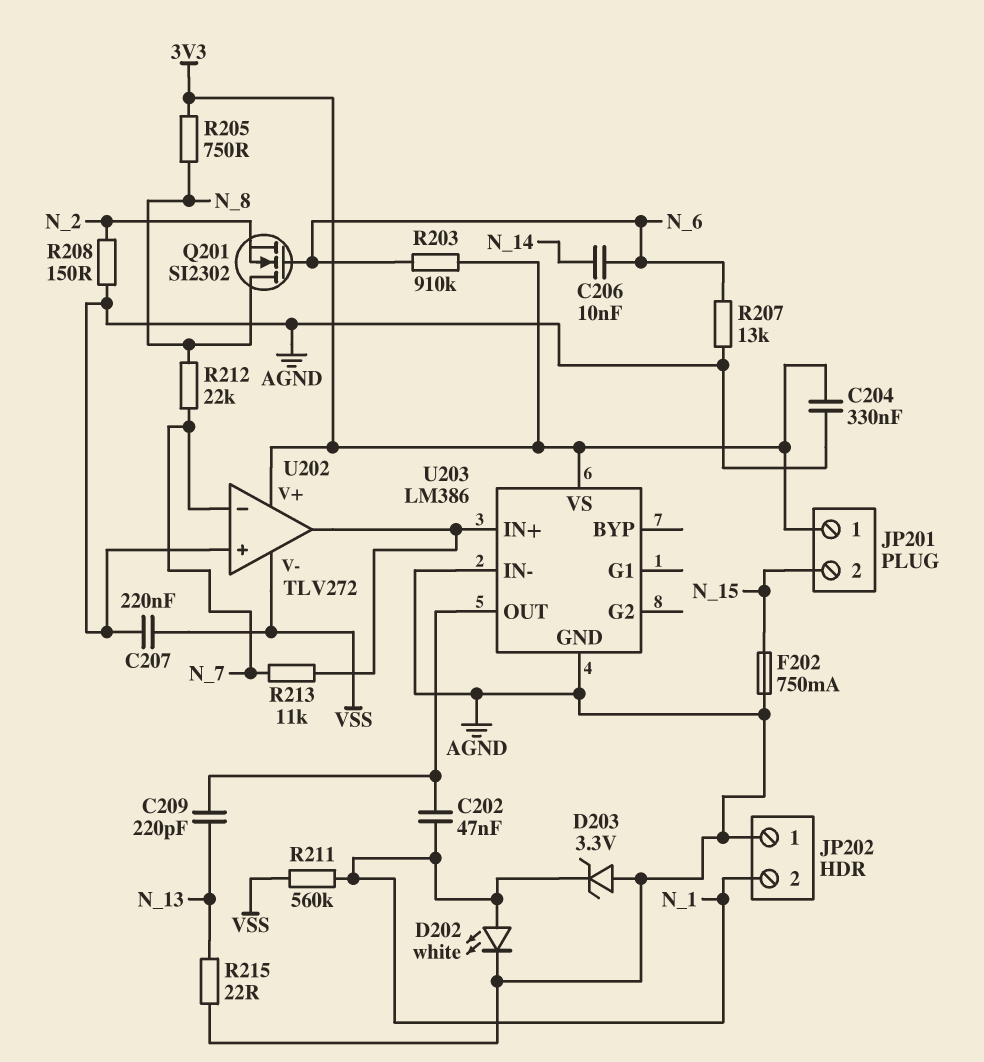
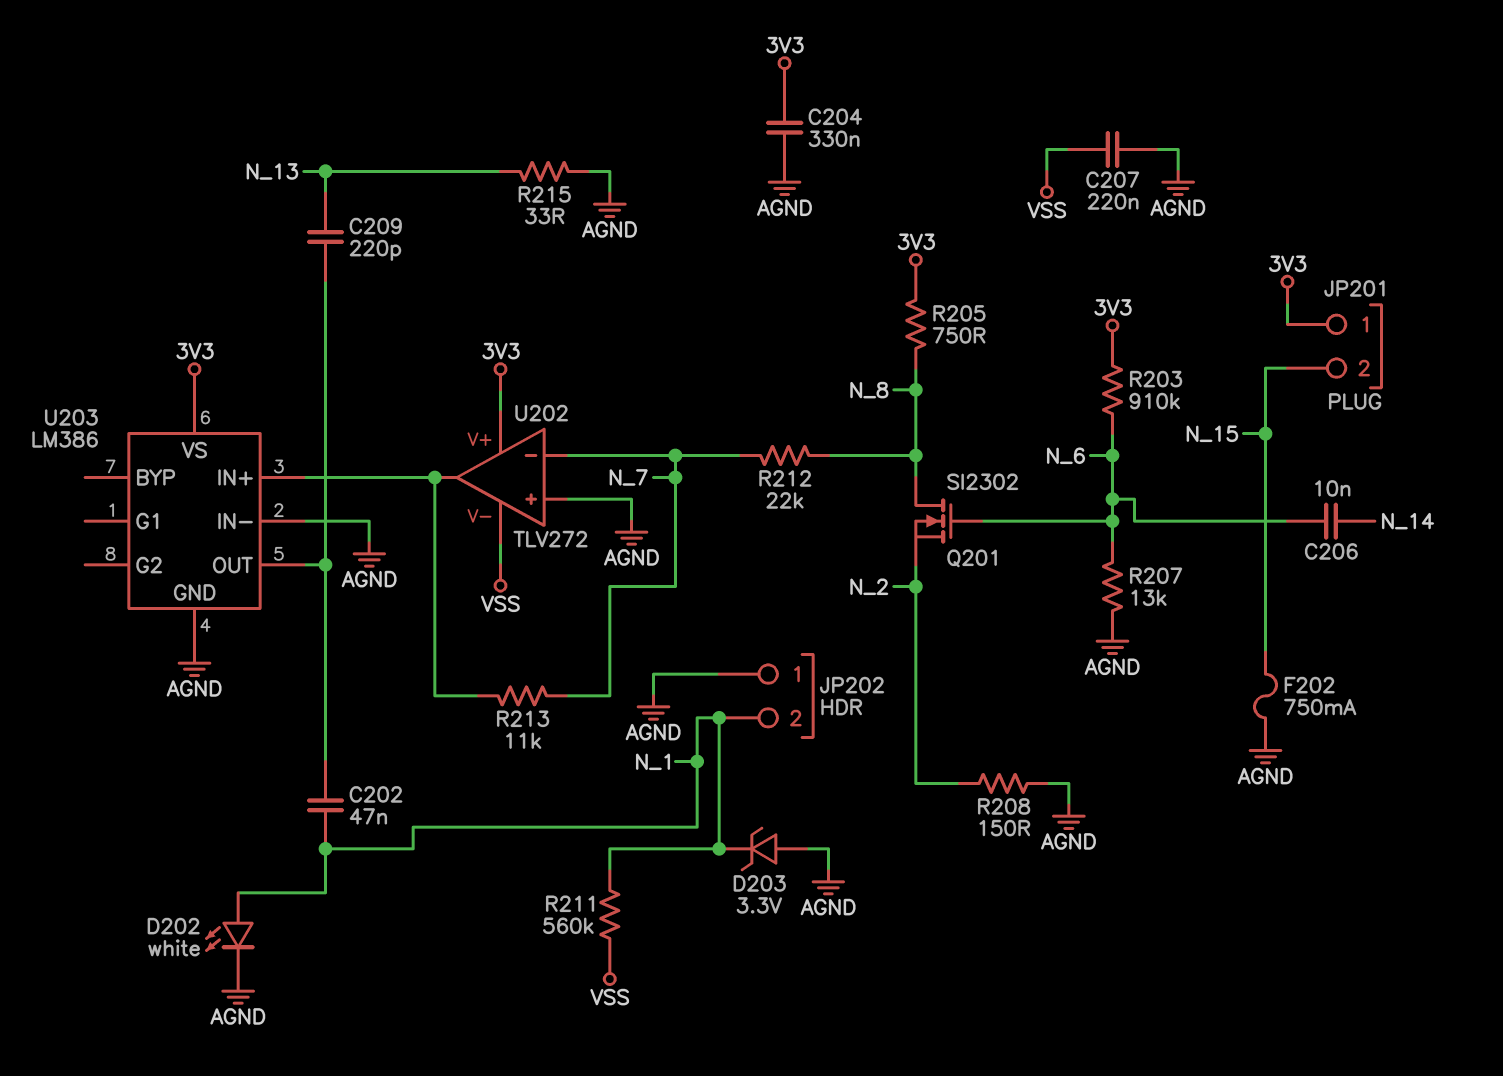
R215: 22 (AGND, N_13) -> 33 (AGND, N_13)

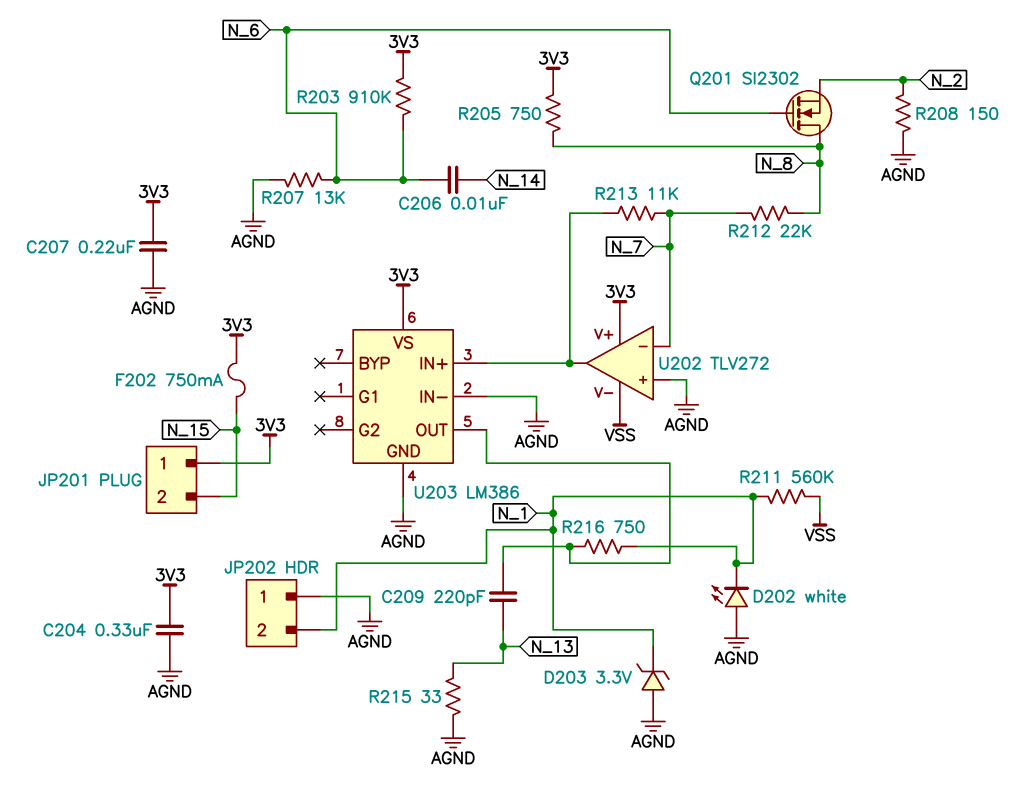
C202: 47nF (N_1, U203/OUT) -> none
C207: 220nF (AGND, VSS) -> 220nF (3V3, AGND)
D202: LED white (A N_1, K AGND) -> LED white (A AGND, K N_1)
F202: 750mA (AGND, N_15) -> 750mA (3V3, N_15)
R216: none -> 750 (N_1, U203/OUT)

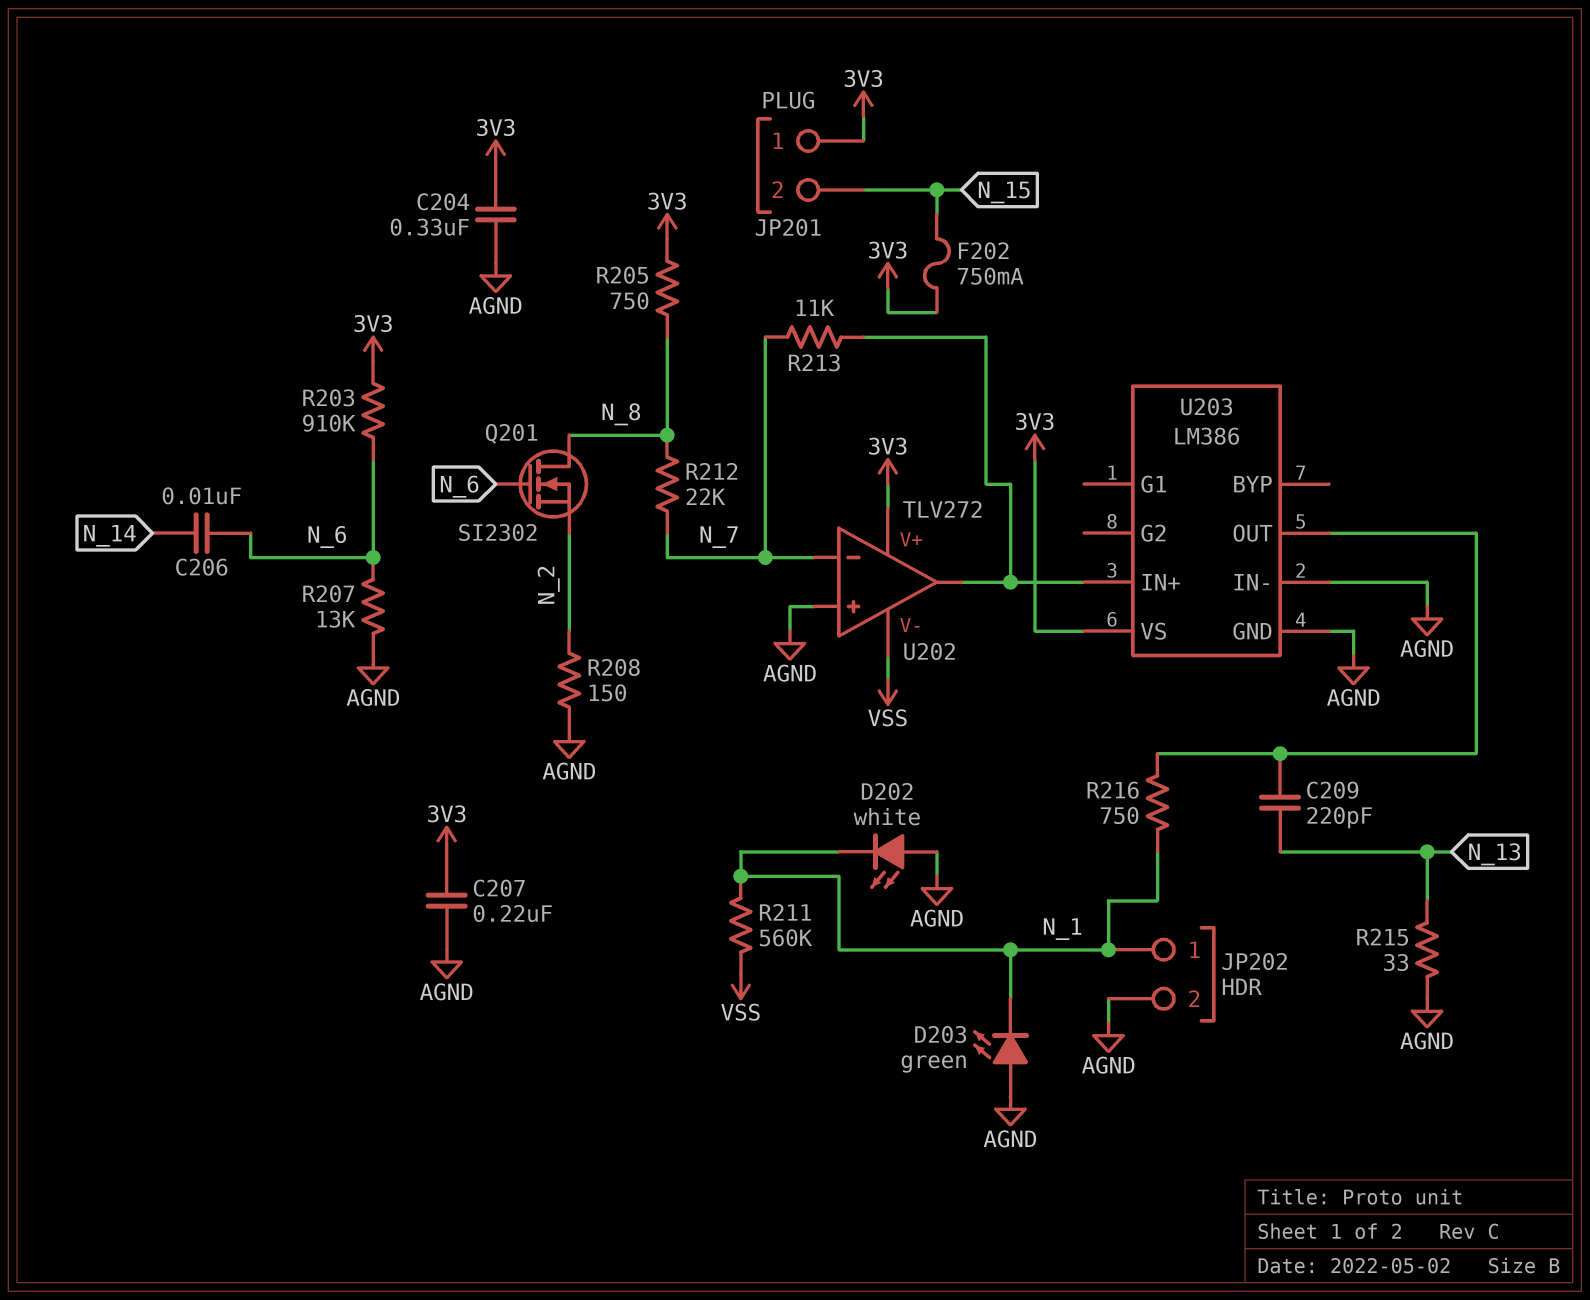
D203: zener 3.3V (A AGND, K N_1) -> LED green (A AGND, K N_1)
JP202 pin 1: AGND -> N_1
JP202 pin 2: N_1 -> AGND

